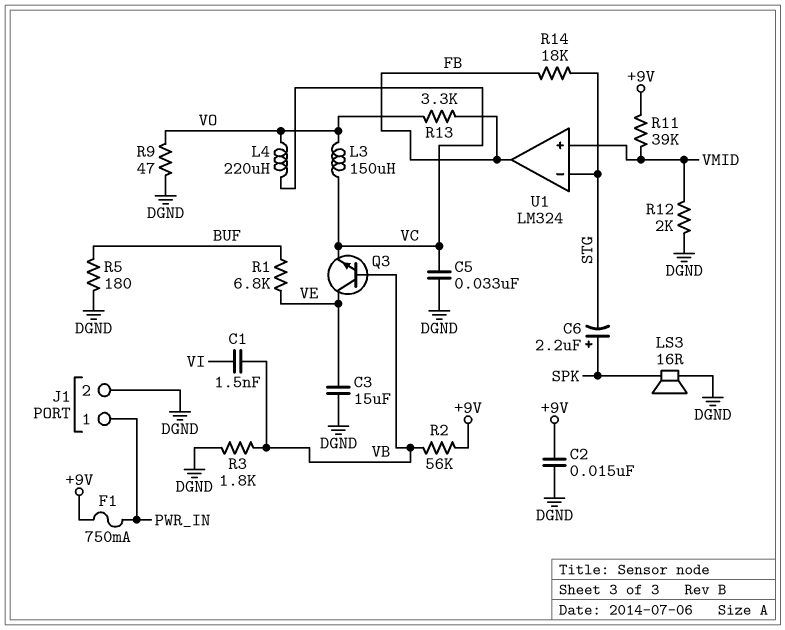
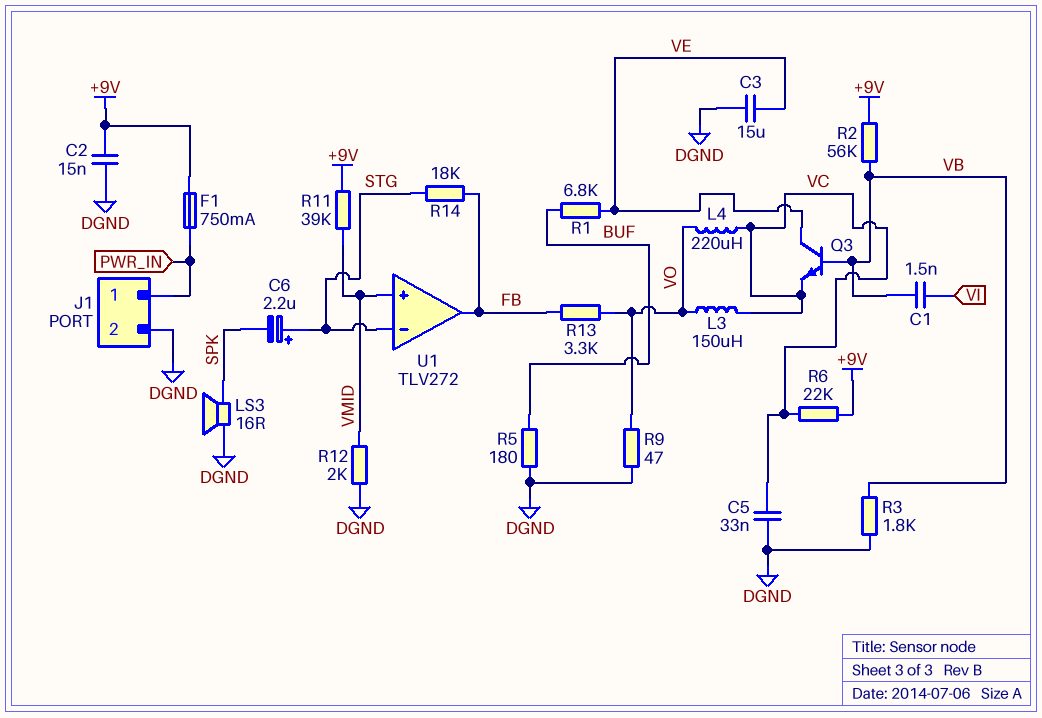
C6: 2.2uF (plus SPK, minus STG) -> 2.2uF (plus STG, minus SPK)
R6: none -> 22k (+9V, VC)
U1: LM324 -> TLV272

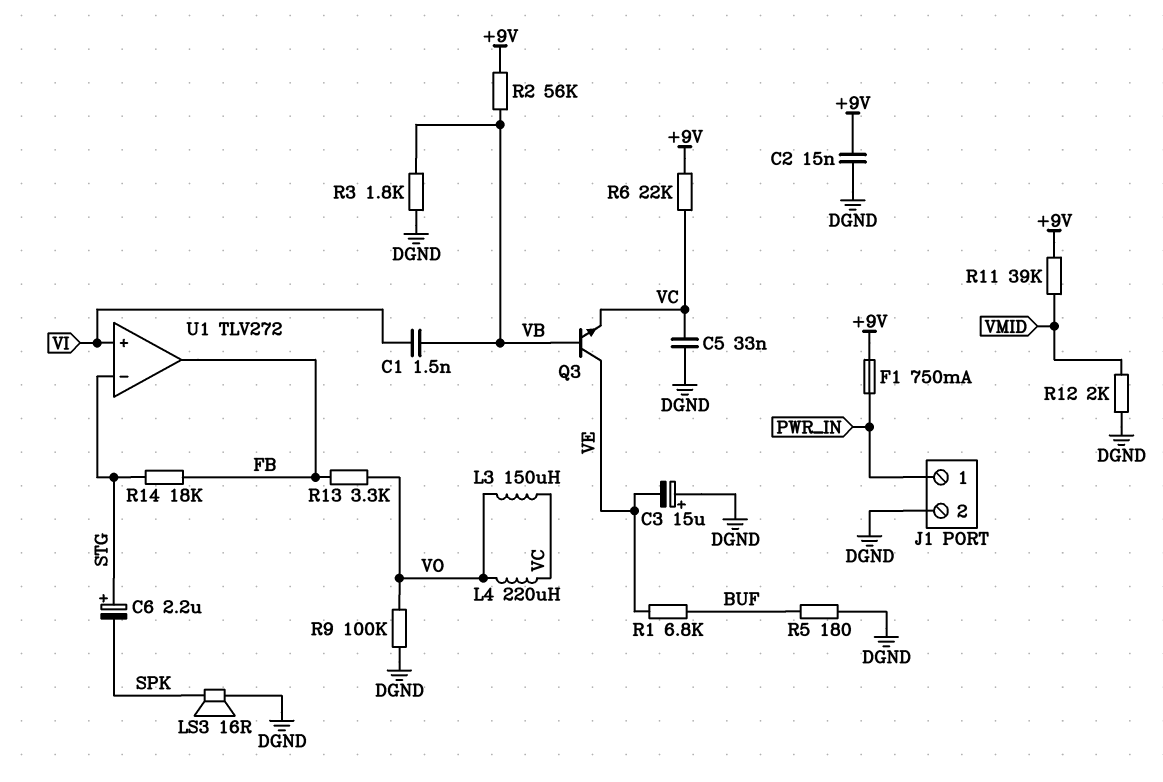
C3: 15uF (DGND, VE) -> 15uF (plus DGND, minus VE)
R9: 47 (DGND, VO) -> 100k (DGND, VO)
U1 pin in+: VMID -> VI

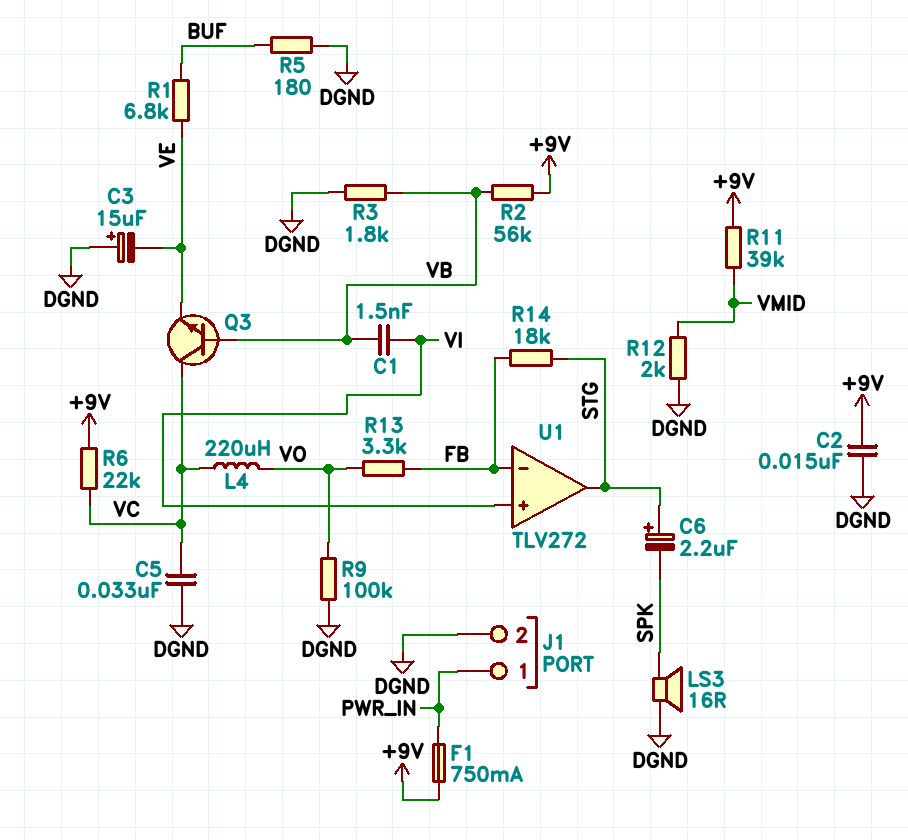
L3: 150uH (VC, VO) -> none
Q3: NPN (B VB, C VE, E VC) -> NPN (B VB, C VC, E VE)
U1 pin in-: STG -> FB
U1 pin out: FB -> STG

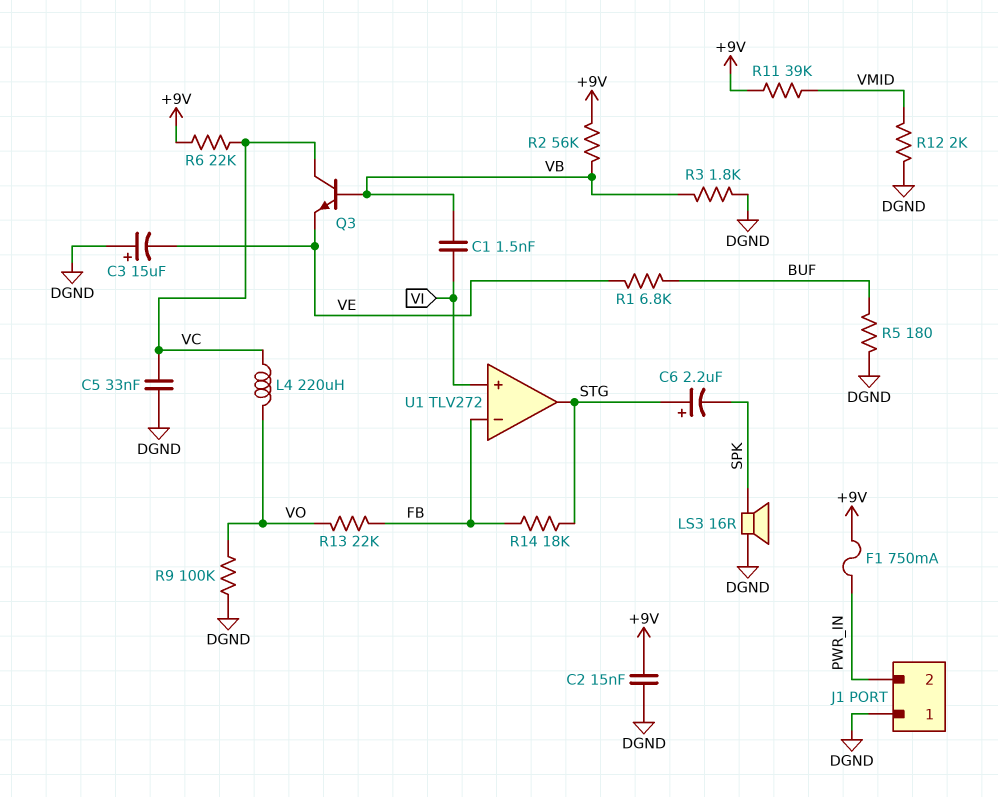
J1 pin 1: PWR_IN -> DGND
J1 pin 2: DGND -> PWR_IN
R13: 3.3k (FB, VO) -> 22k (FB, VO)

